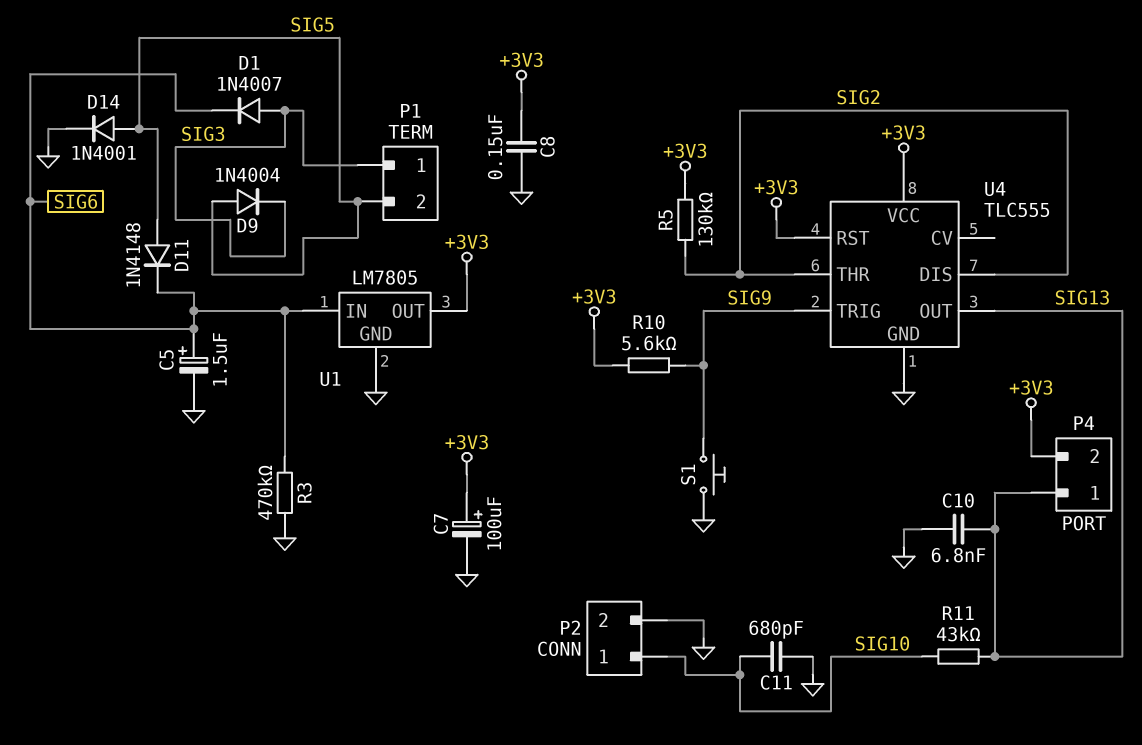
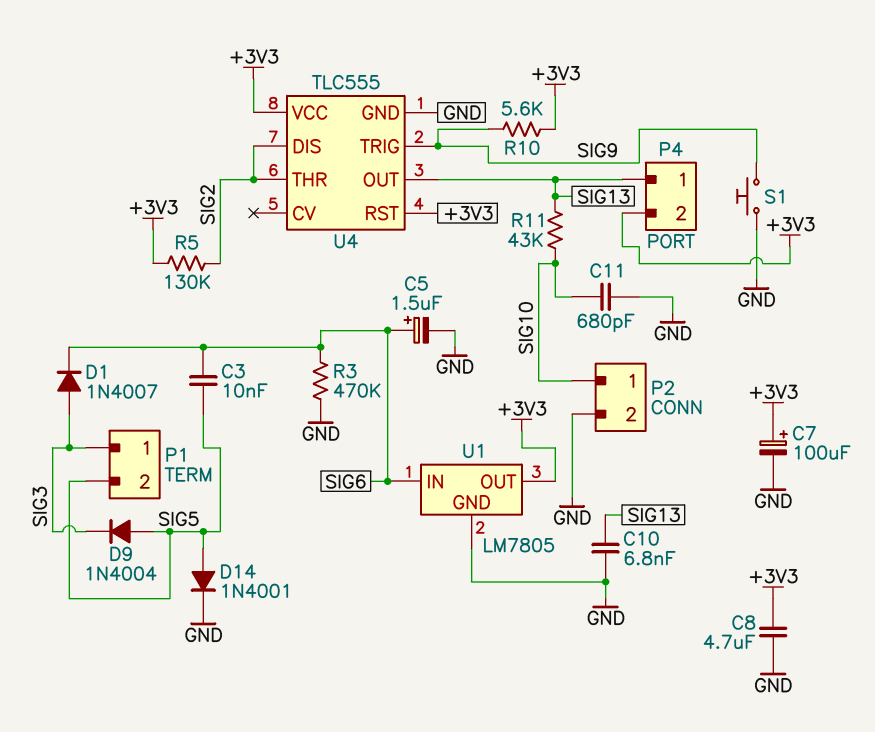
C3: none -> 10nF (SIG5, SIG6)
C8: 150nF (+3V3, GND) -> 4.7uF (+3V3, GND)
D11: diode 1N4148 (A SIG5, K SIG6) -> none

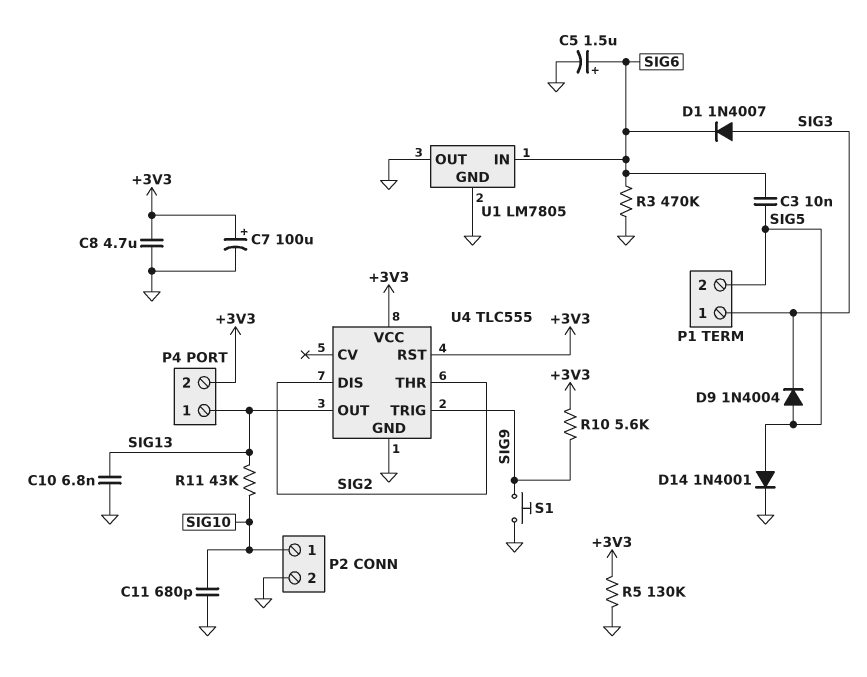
R5: 130k (+3V3, SIG2) -> 130k (+3V3, GND)
U1 pin OUT: +3V3 -> GND

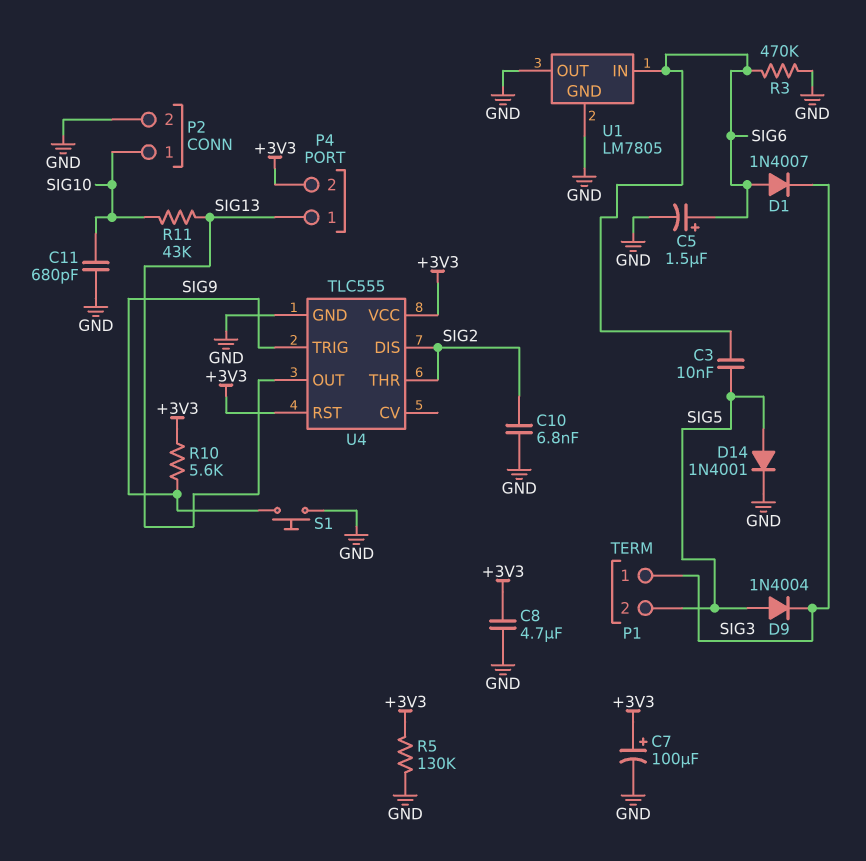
C10: 6.8nF (GND, SIG13) -> 6.8nF (GND, SIG2)
D1: diode 1N4007 (A SIG3, K SIG6) -> diode 1N4007 (A SIG6, K SIG3)

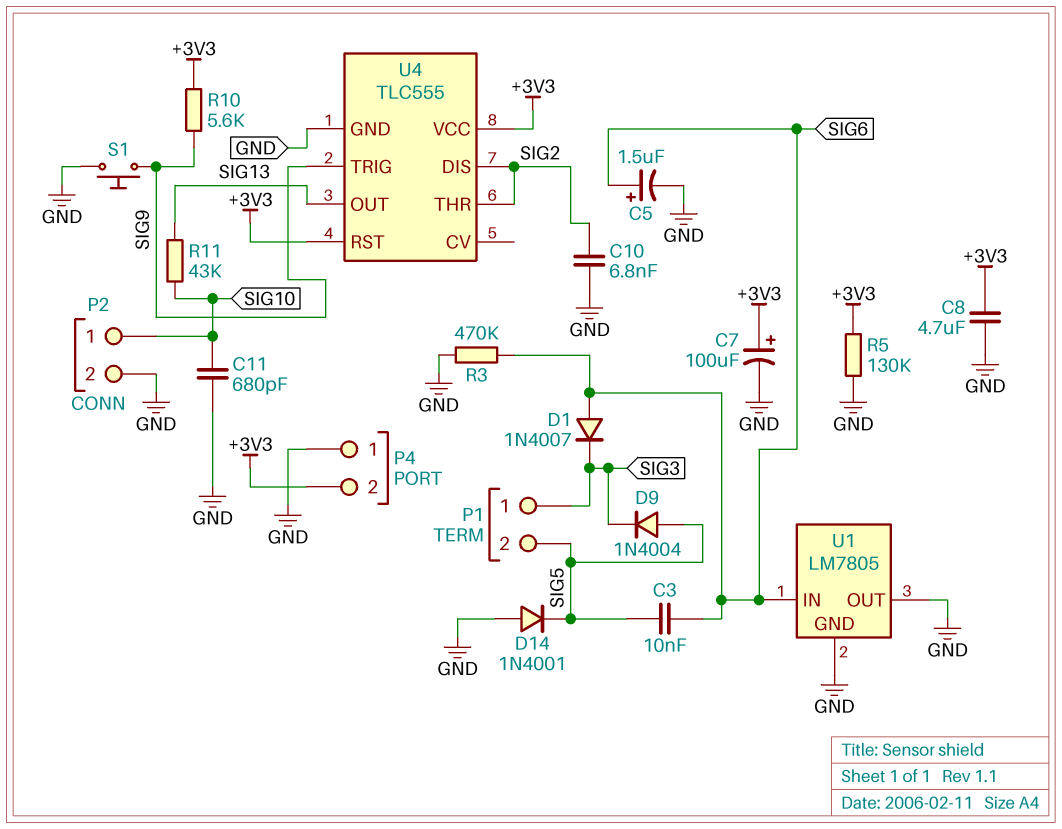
D14: diode 1N4001 (A SIG5, K GND) -> diode 1N4001 (A GND, K SIG5)
P4 pin 1: SIG13 -> GND

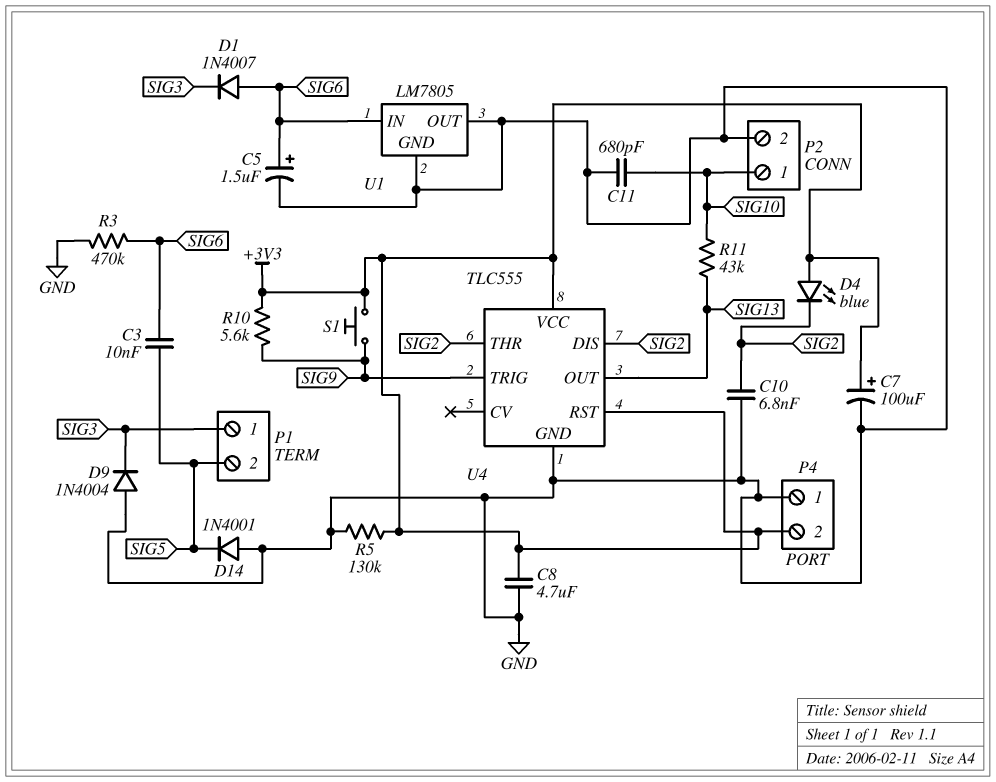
D4: none -> LED blue (A +3V3, K SIG2)
D9: diode 1N4004 (A SIG5, K SIG3) -> diode 1N4004 (A GND, K SIG3)
S1: button (GND, SIG9) -> button (+3V3, SIG9)

